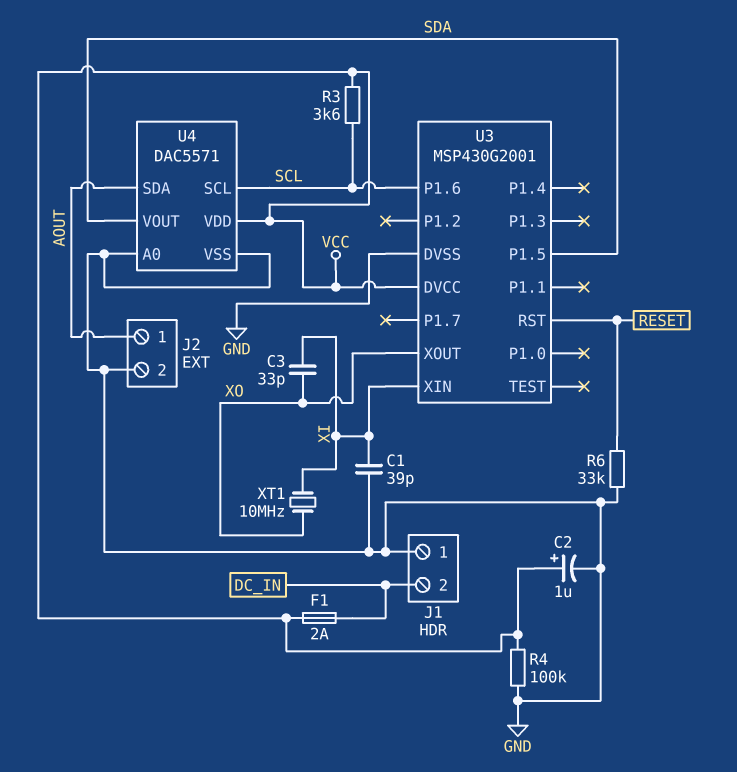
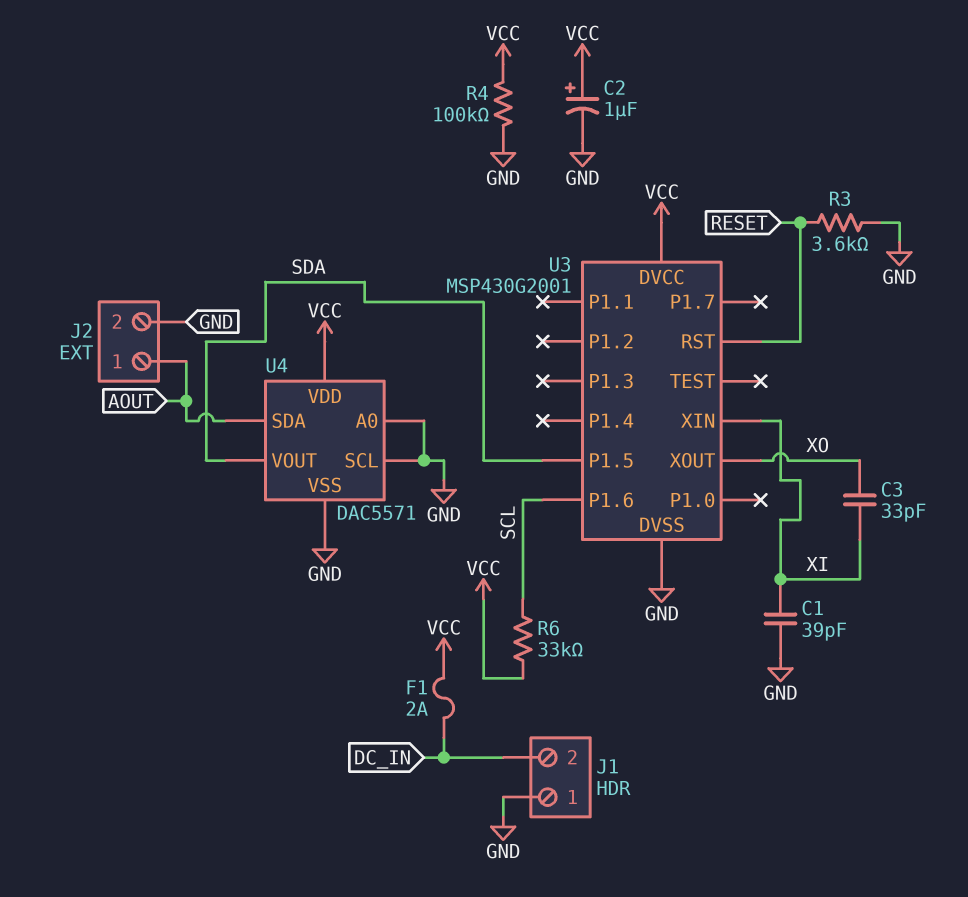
R3: 3.6k (SCL, VCC) -> 3.6k (GND, RESET)
R6: 33k (GND, RESET) -> 33k (SCL, VCC)
U4 pin SCL: SCL -> GND
XT1: 10MHz (XI, XO) -> none

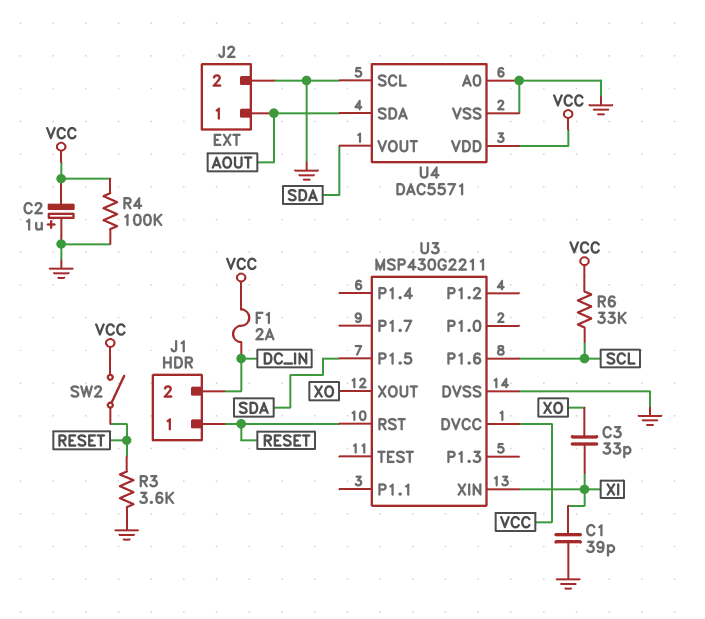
C2: 1uF (plus VCC, minus GND) -> 1uF (plus GND, minus VCC)
J1 pin 1: GND -> RESET
SW2: none -> switch (RESET, VCC)
U3: MSP430G2001 -> MSP430G2211

